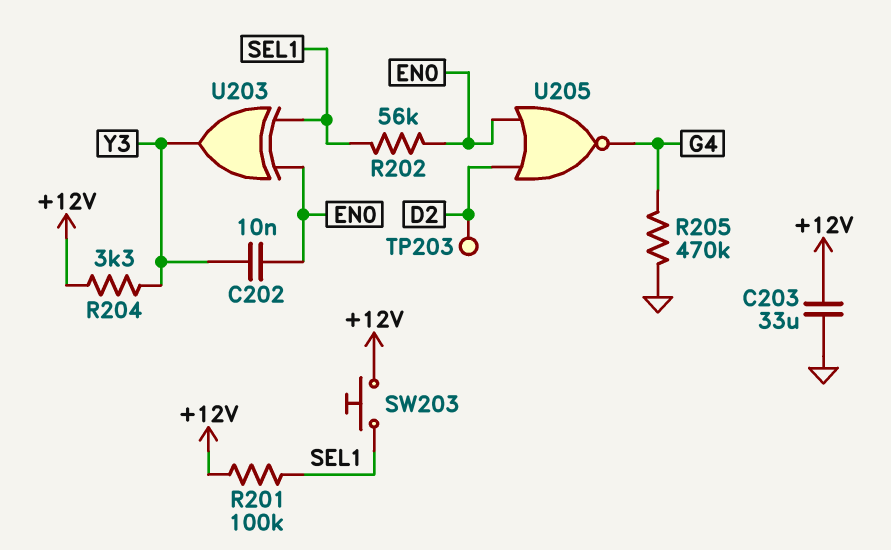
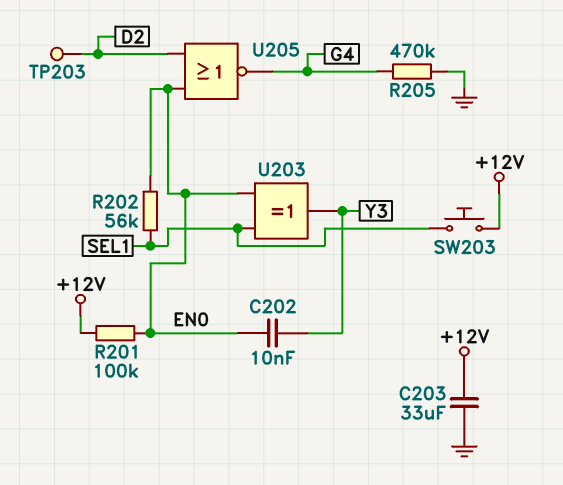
R201: 100k (+12V, SEL1) -> 100k (+12V, EN0)
R204: 3.3k (+12V, Y3) -> none

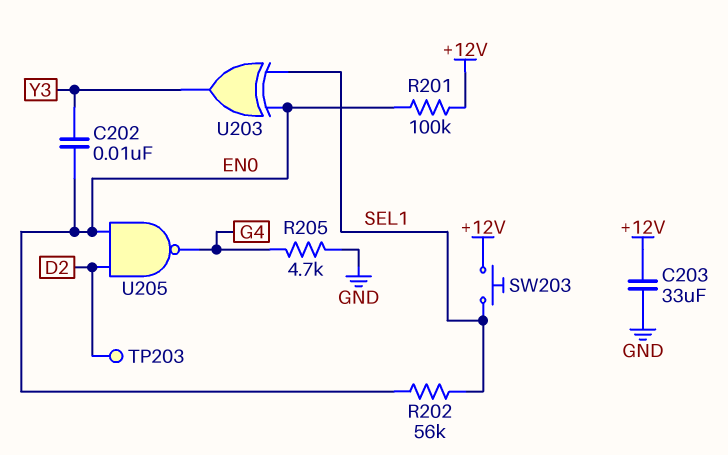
R205: 470k (G4, GND) -> 4.7k (G4, GND)
U205: NOR (in D2, in EN0, out G4) -> NAND (in D2, in EN0, out G4)

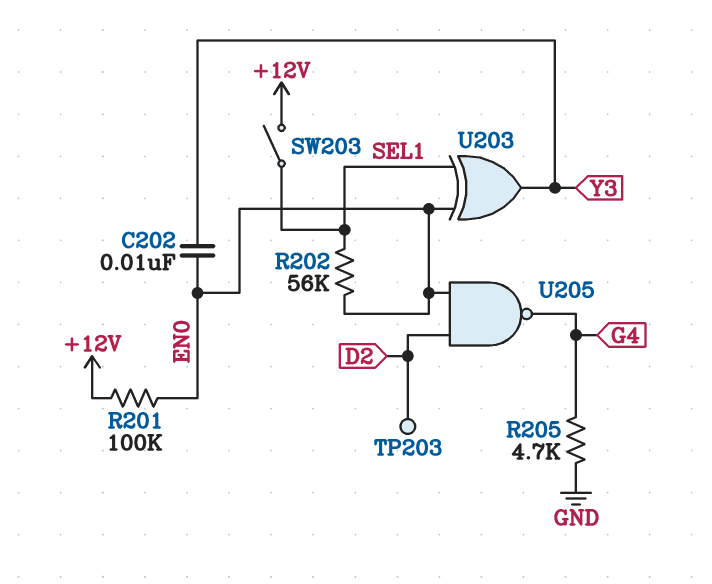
C203: 33uF (+12V, GND) -> none
SW203: button (+12V, SEL1) -> switch (+12V, SEL1)

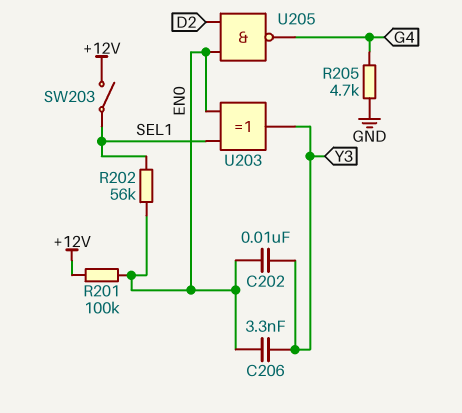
C206: none -> 3.3nF (EN0, Y3)
TP203: test point (D2) -> none

